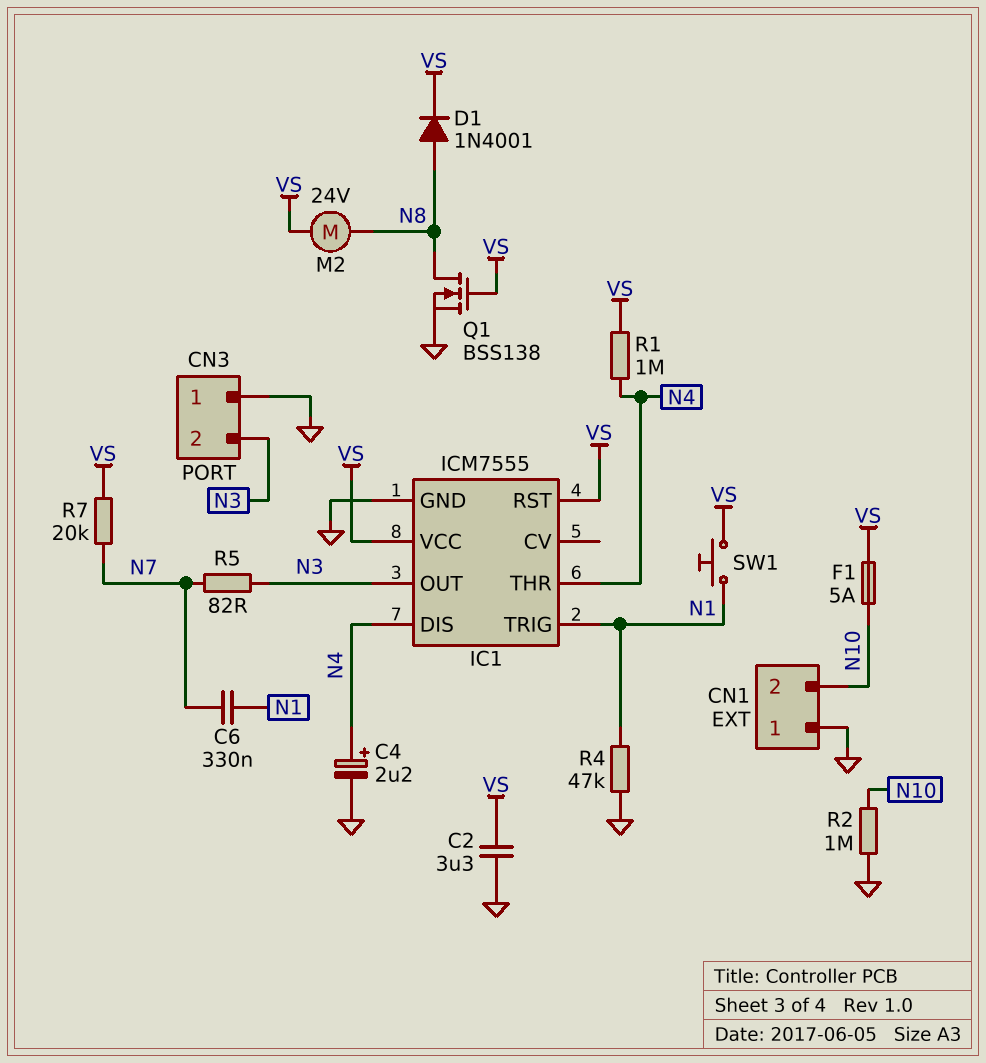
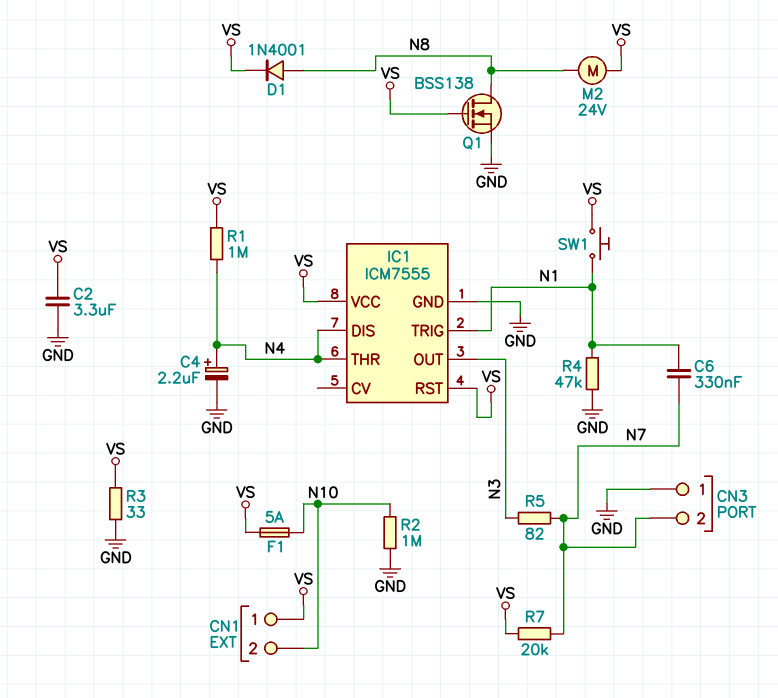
CN1 pin 1: GND -> VS
CN3 pin 2: N3 -> N7
R3: none -> 33 (GND, VS)

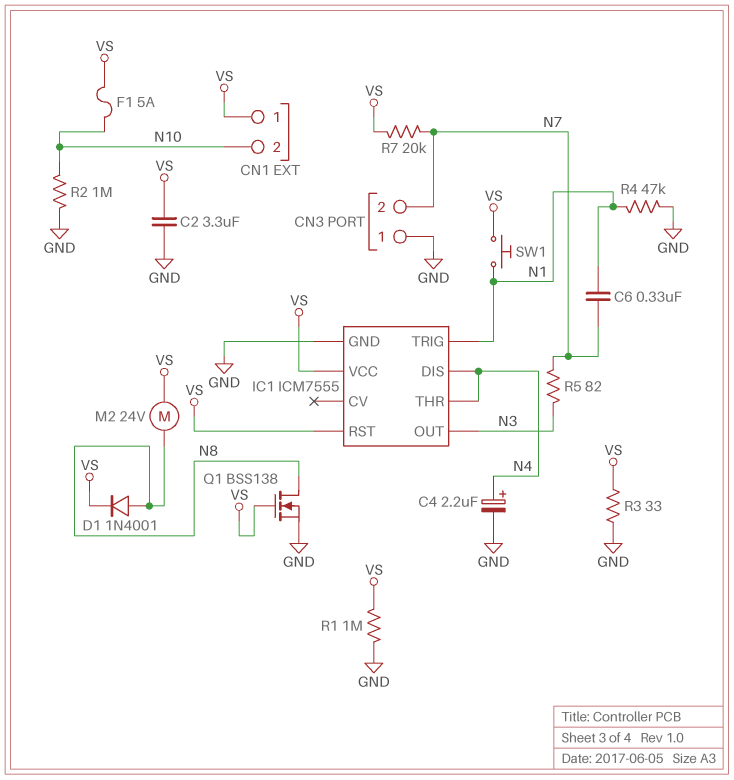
R1: 1M (N4, VS) -> 1M (GND, VS)

